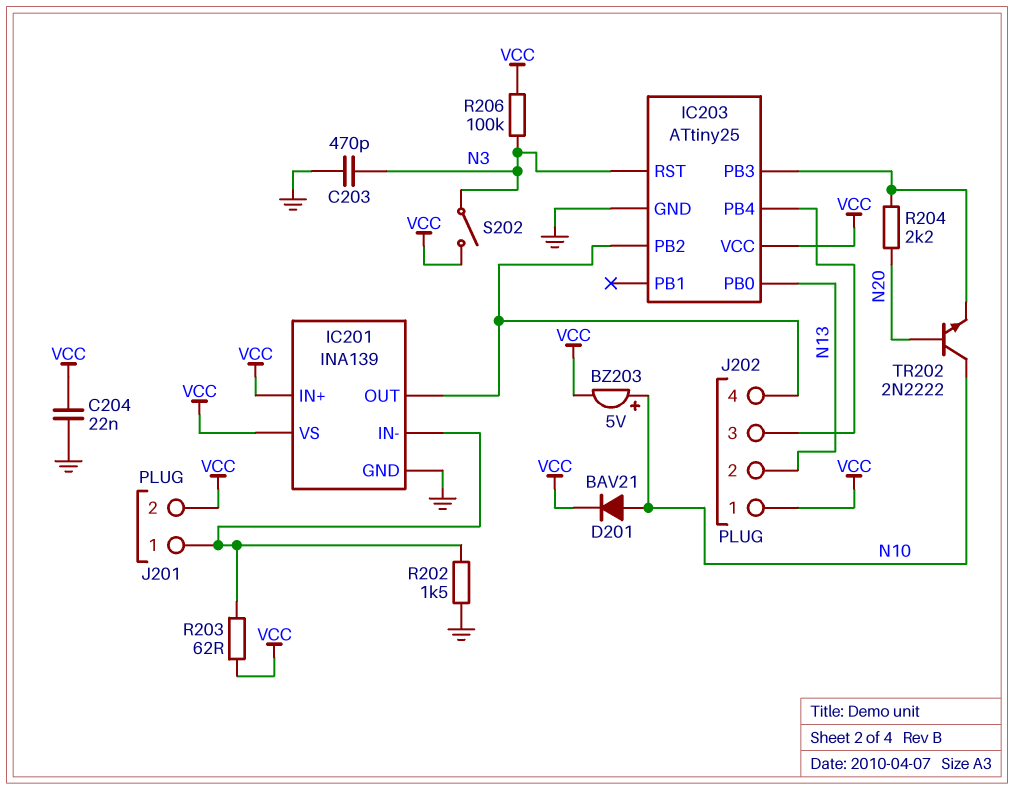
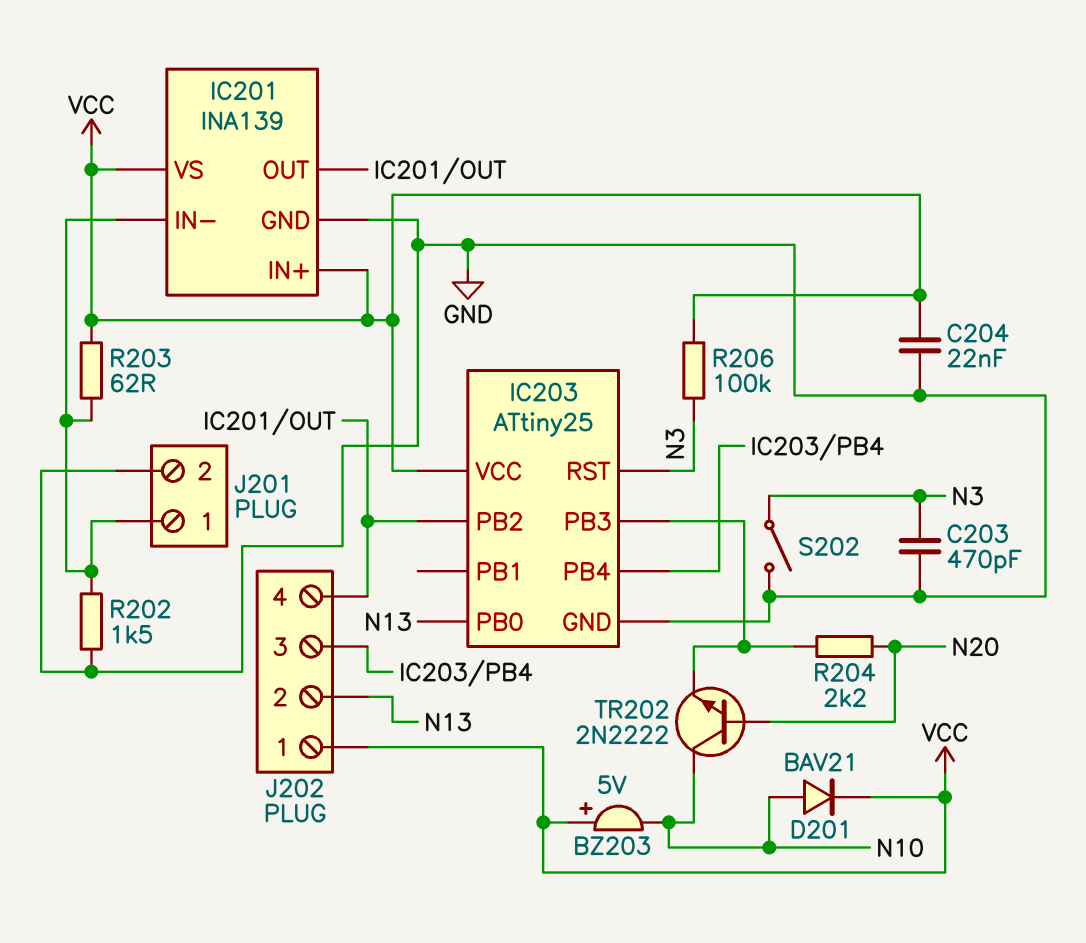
BZ203: buzzer 5V (plus N10, minus VCC) -> buzzer 5V (plus VCC, minus N10)
J201 pin 2: VCC -> GND
S202: switch (N3, VCC) -> switch (GND, N3)

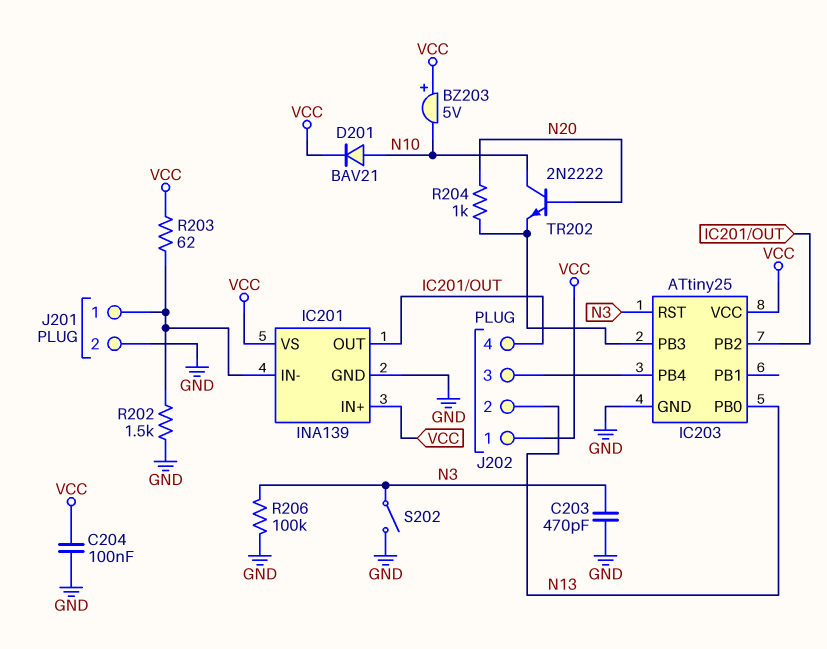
C204: 22nF (GND, VCC) -> 100nF (GND, VCC)
R204: 2.2k (IC203/PB3, N20) -> 1k (IC203/PB3, N20)
R206: 100k (N3, VCC) -> 100k (GND, N3)

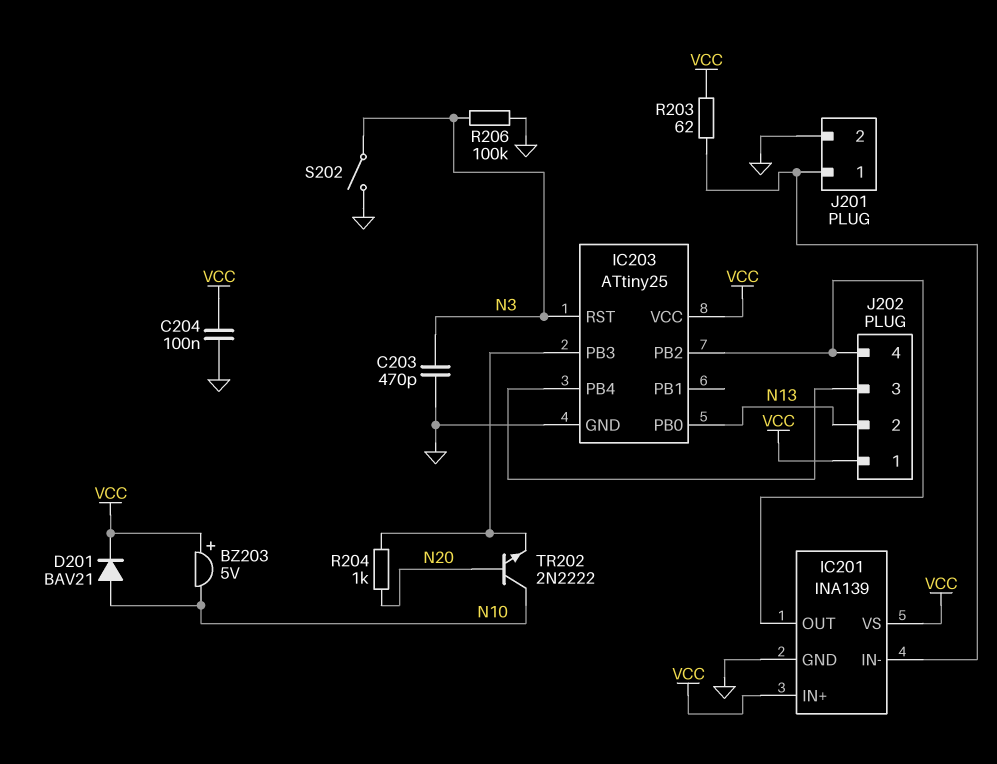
R202: 1.5k (GND, IC201/IN-) -> none

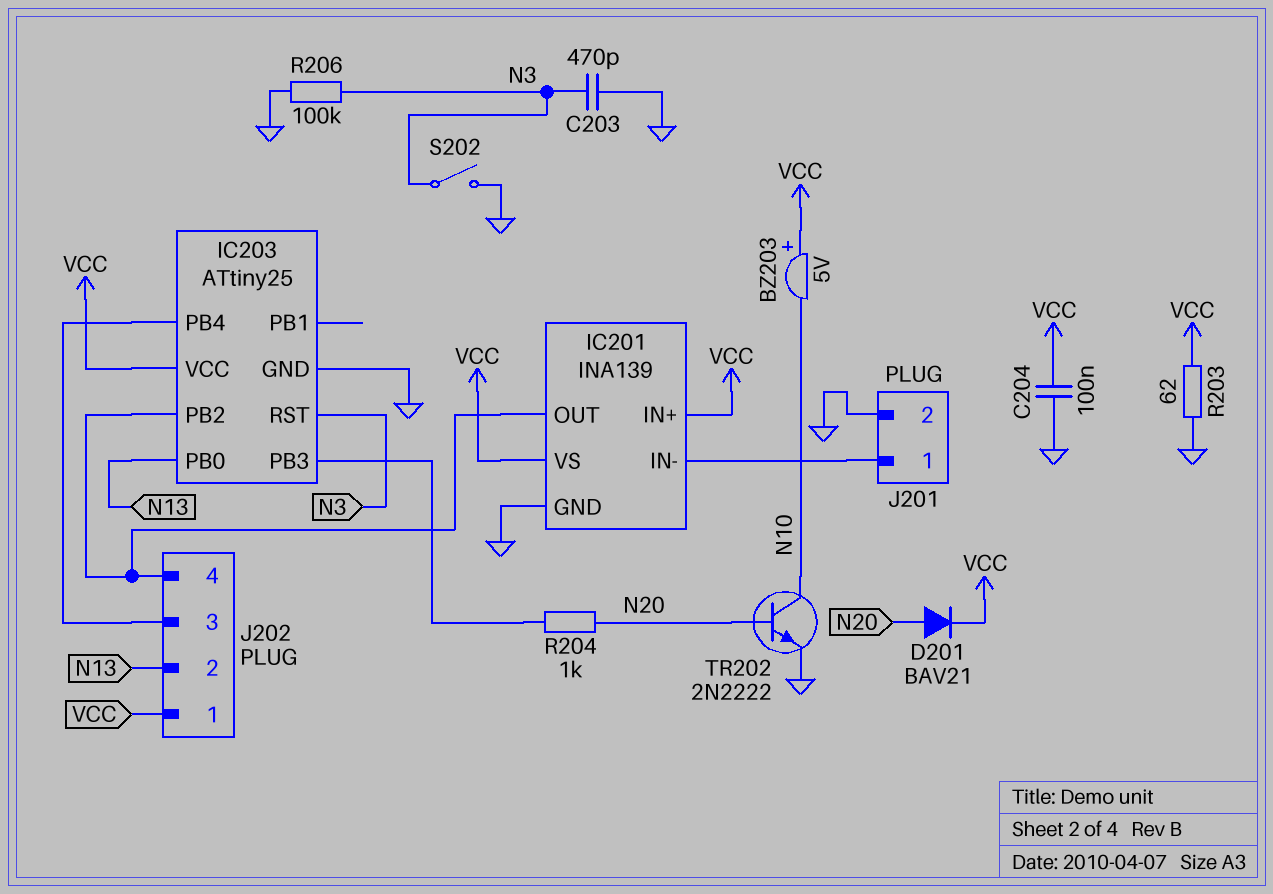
D201: diode BAV21 (A N10, K VCC) -> diode BAV21 (A N20, K VCC)
R203: 62 (IC201/IN-, VCC) -> 62 (GND, VCC)
TR202: NPN 2N2222 (B N20, C N10, E IC203/PB3) -> NPN 2N2222 (B N20, C N10, E GND)

